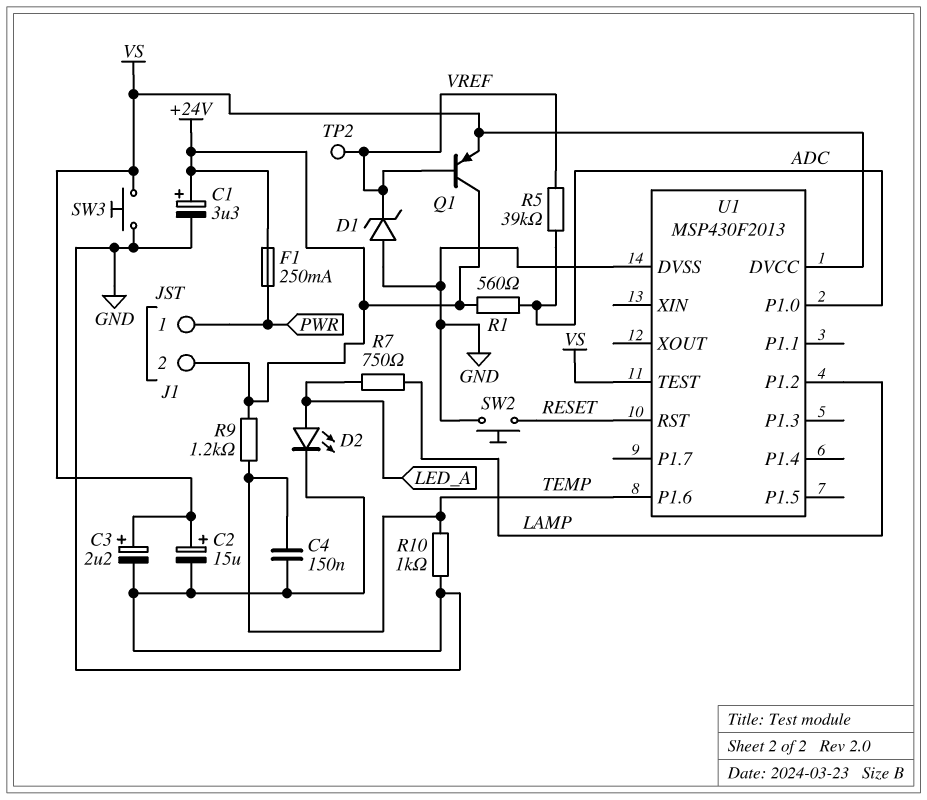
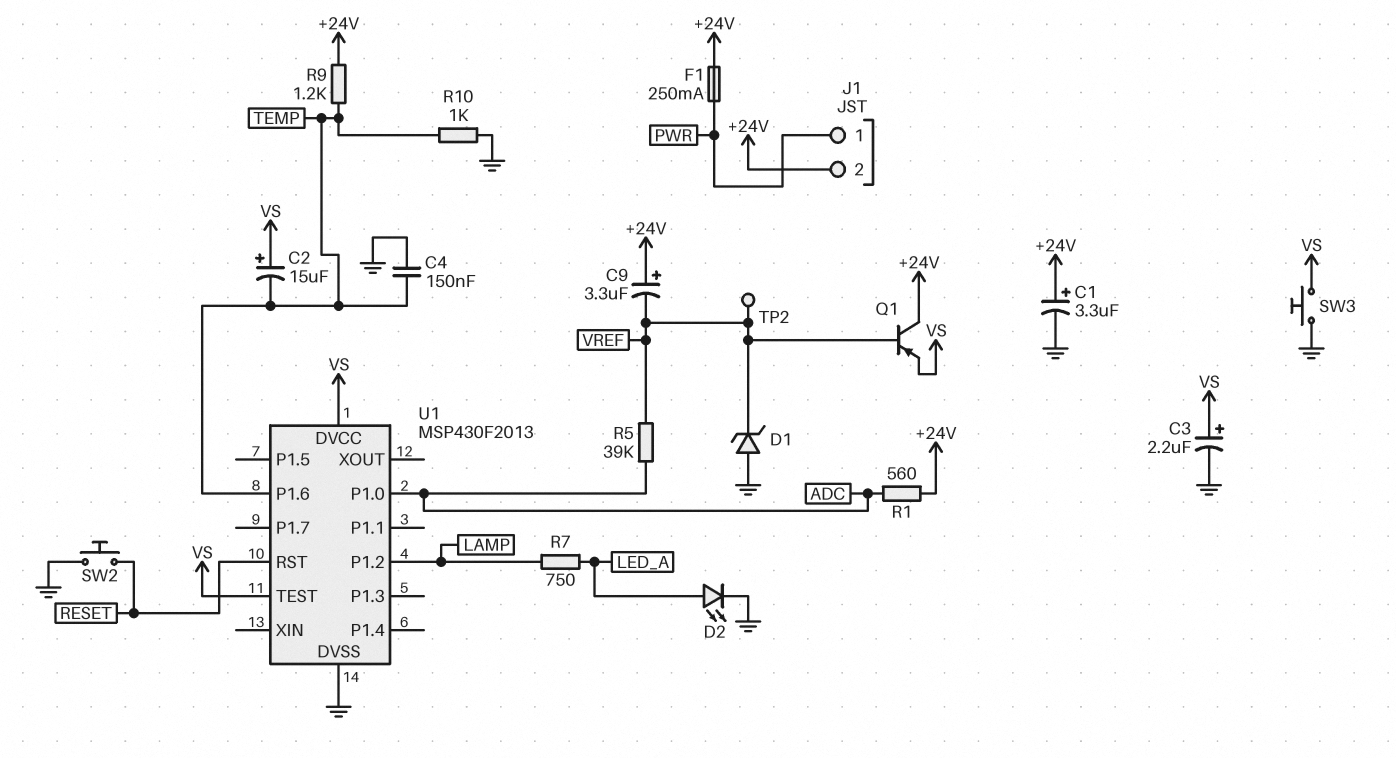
C2: 15uF (plus VS, minus GND) -> 15uF (plus VS, minus TEMP)
C9: none -> 3.3uF (plus +24V, minus VREF)

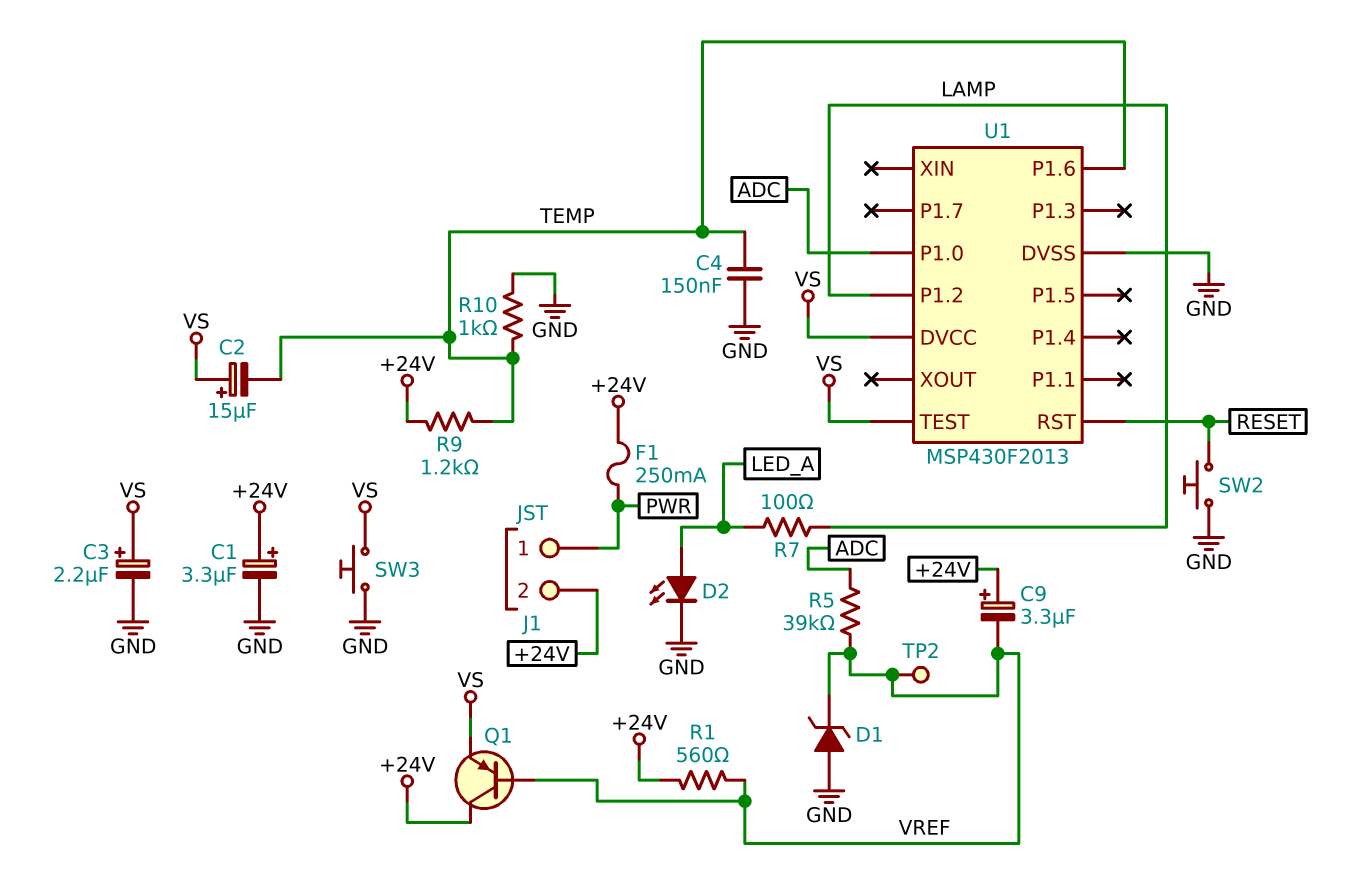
R1: 560 (+24V, ADC) -> 560 (+24V, VREF)
R7: 750 (LAMP, LED_A) -> 100 (LAMP, LED_A)

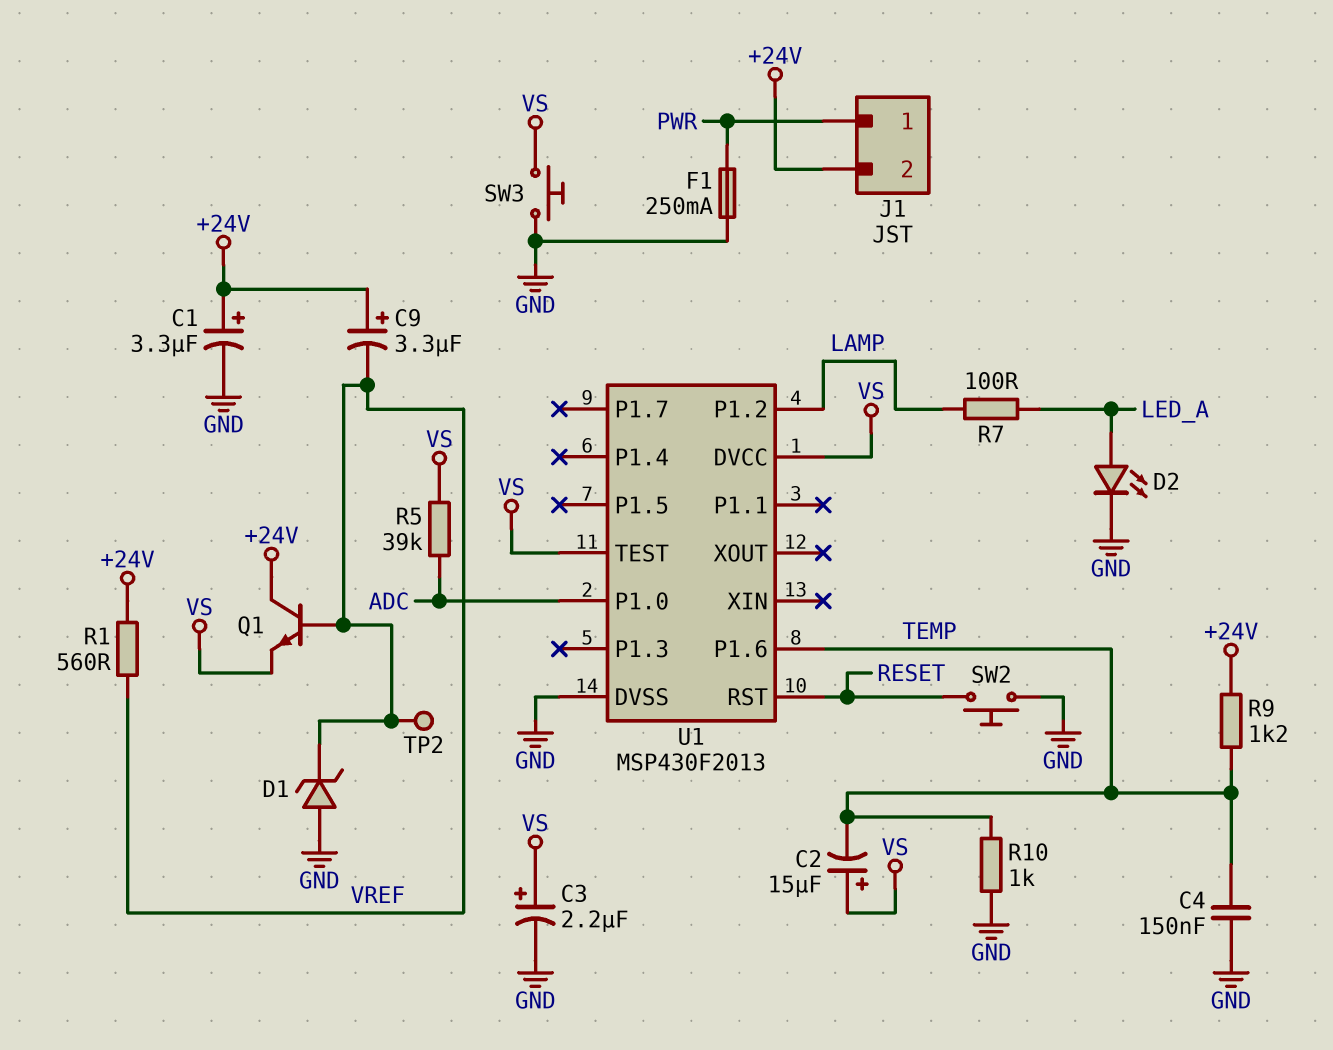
F1: 250mA (+24V, PWR) -> 250mA (GND, PWR)
Q1: PNP (B VREF, C +24V, E VS) -> NPN (B VREF, C +24V, E VS)
R5: 39k (ADC, VREF) -> 39k (ADC, VS)

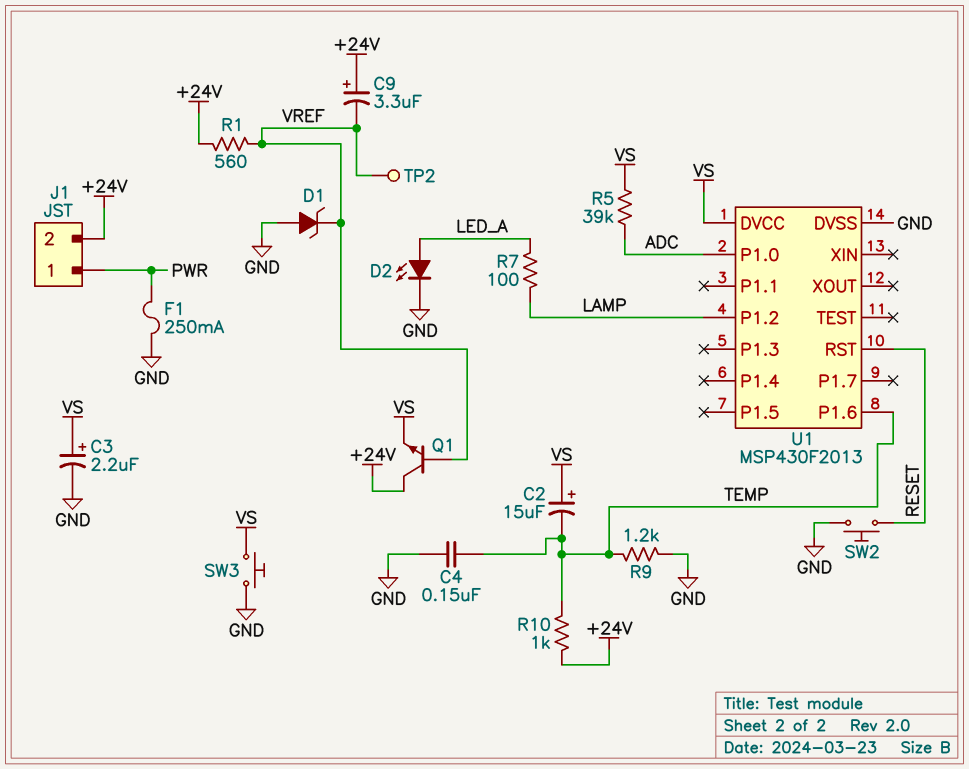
C1: 3.3uF (plus +24V, minus GND) -> none
R9: 1.2k (+24V, TEMP) -> 1.2k (GND, TEMP)
R10: 1k (GND, TEMP) -> 1k (+24V, TEMP)
U1 pin TEST: VS -> none

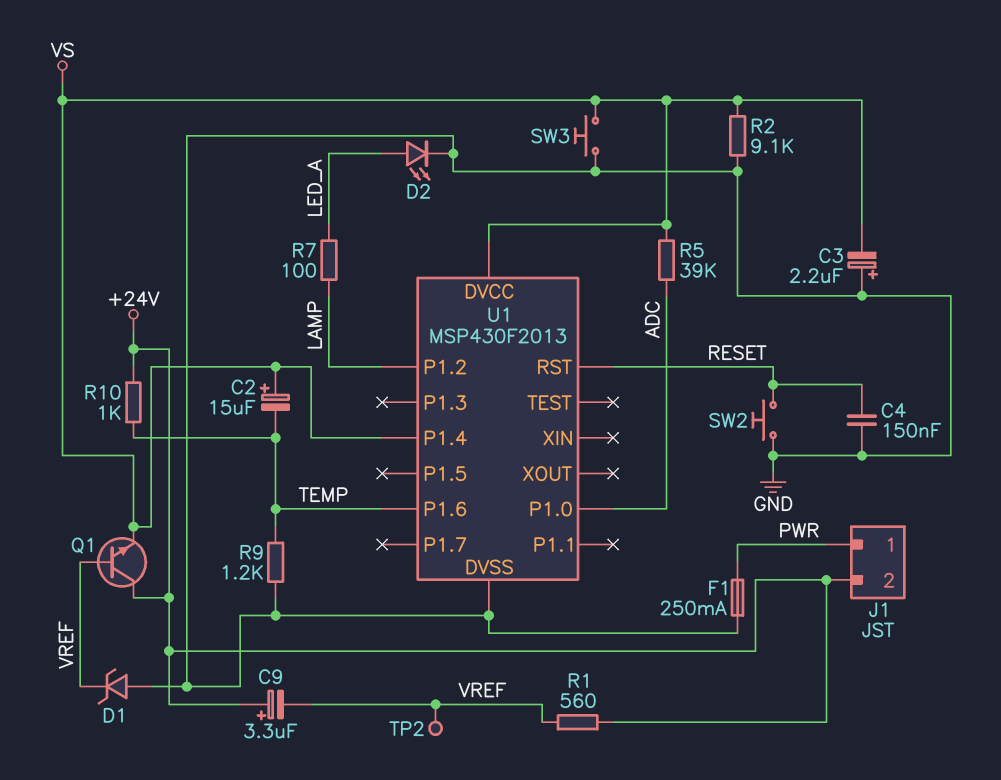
C3: 2.2uF (plus VS, minus GND) -> 2.2uF (plus GND, minus VS)
C4: 150nF (GND, TEMP) -> 150nF (GND, RESET)
R2: none -> 9.1k (GND, VS)
U1 pin P1.4: none -> VS

